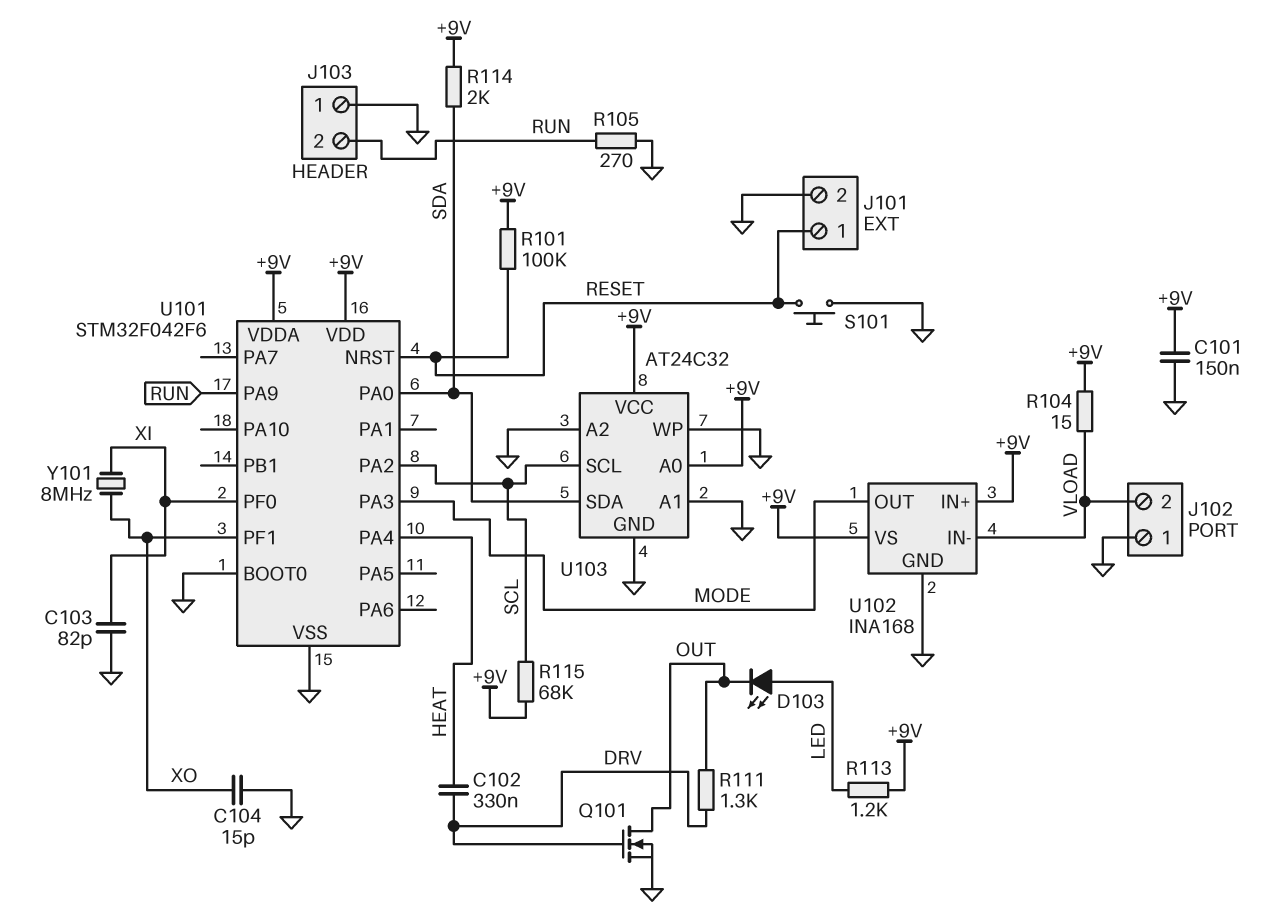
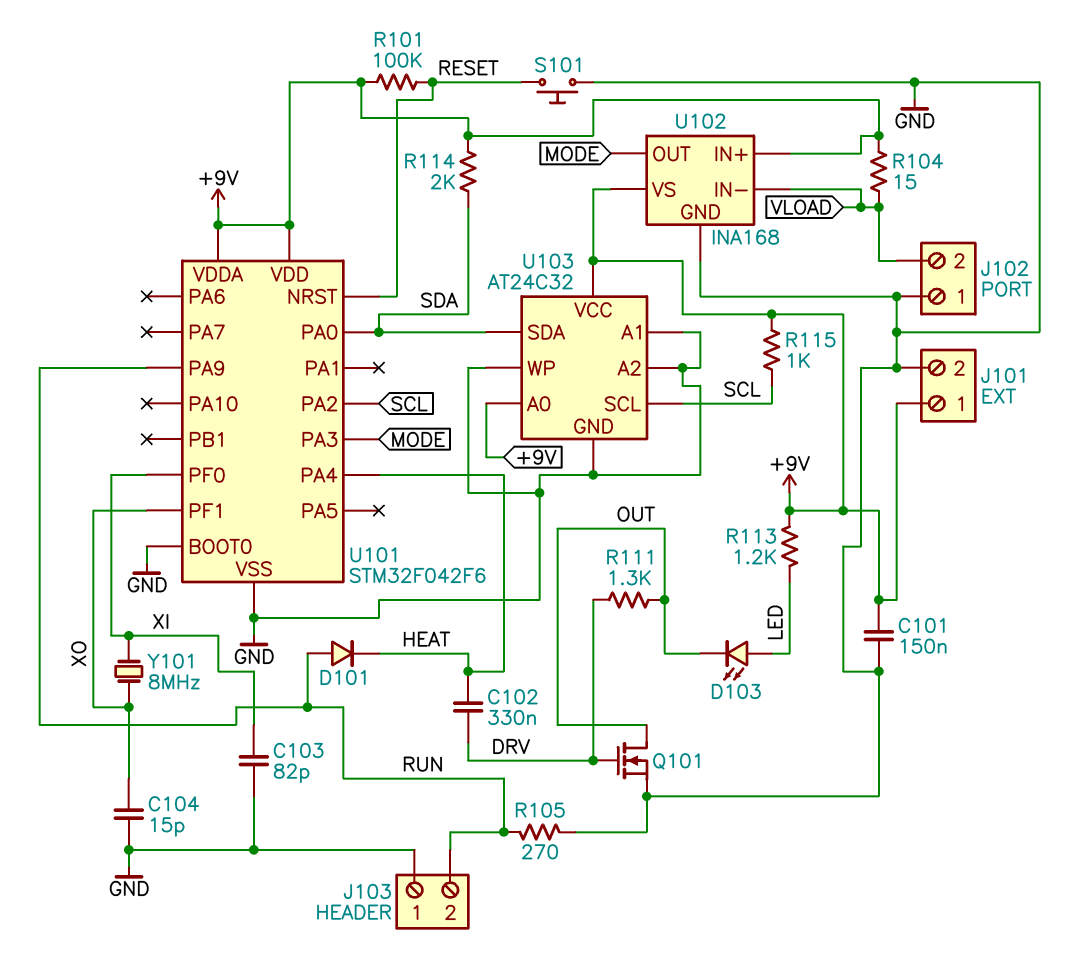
D101: none -> diode (A RUN, K HEAT)
J101 pin 1: RESET -> +9V
R115: 68k (+9V, SCL) -> 1k (+9V, SCL)

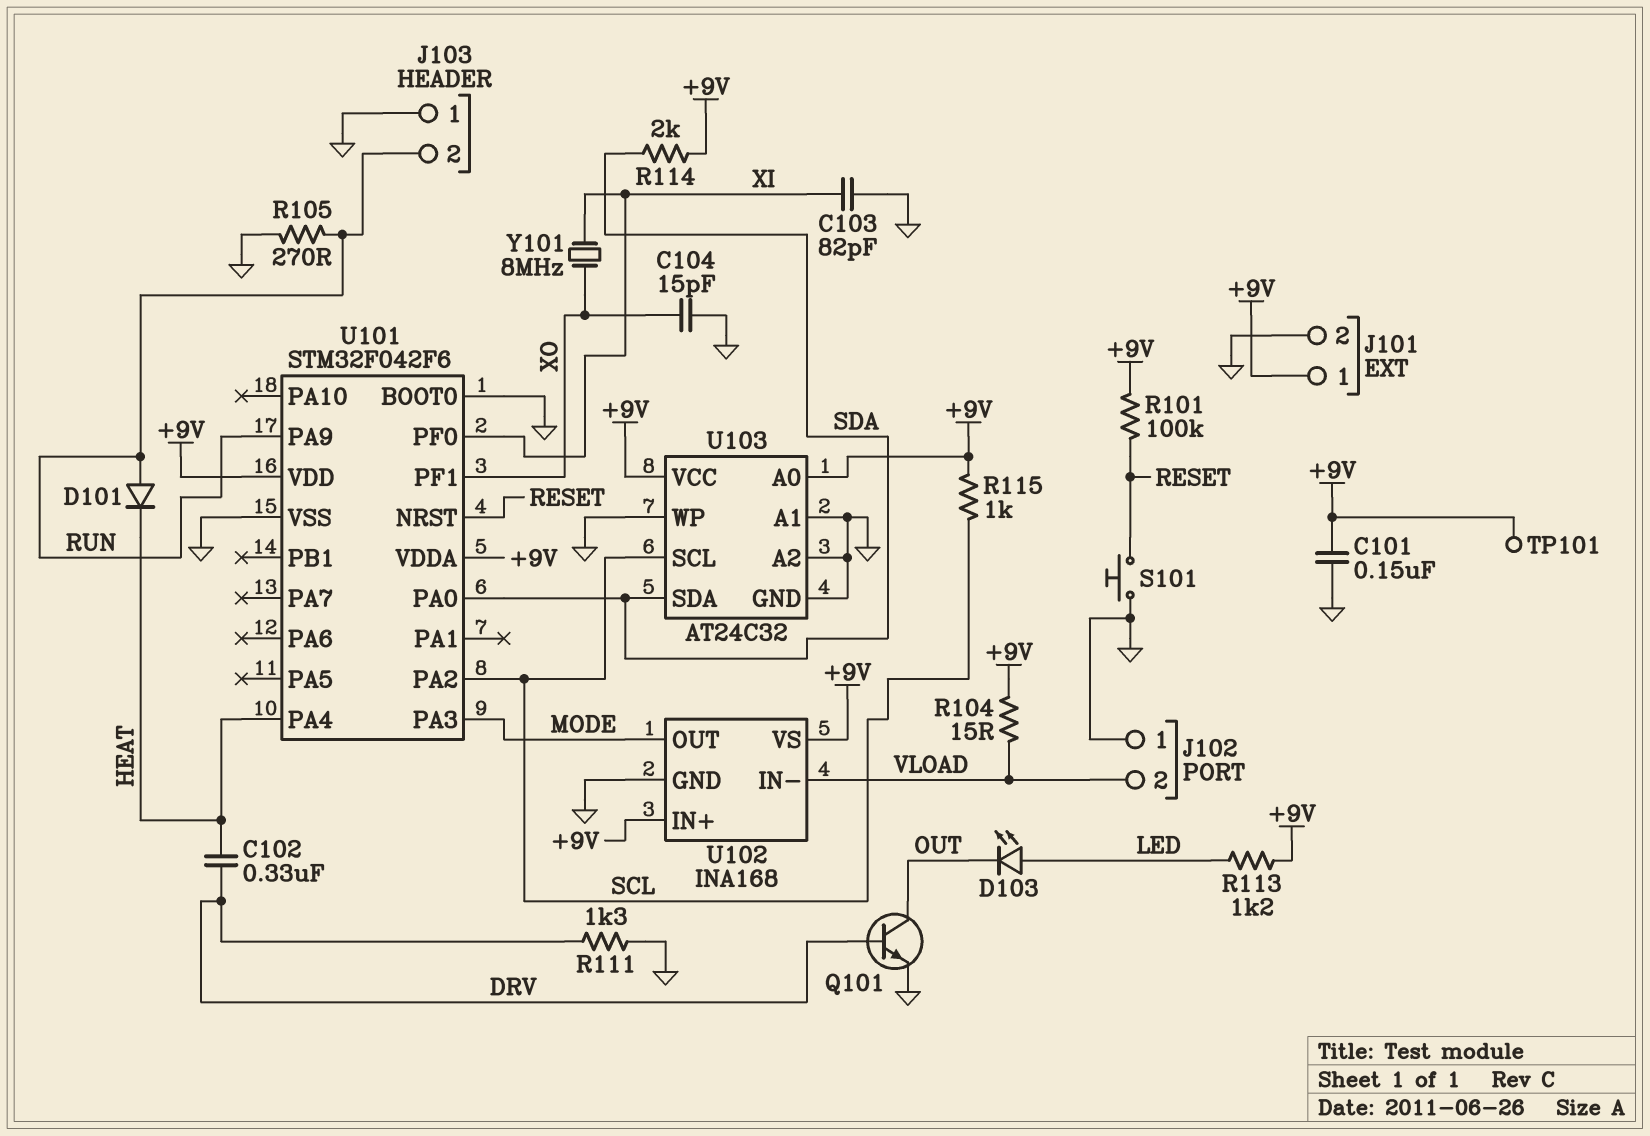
Q101: NMOS (G DRV, D OUT, S GND) -> NPN (B DRV, C OUT, E GND)
R111: 1.3k (DRV, OUT) -> 1.3k (DRV, GND)
TP101: none -> test point (+9V)

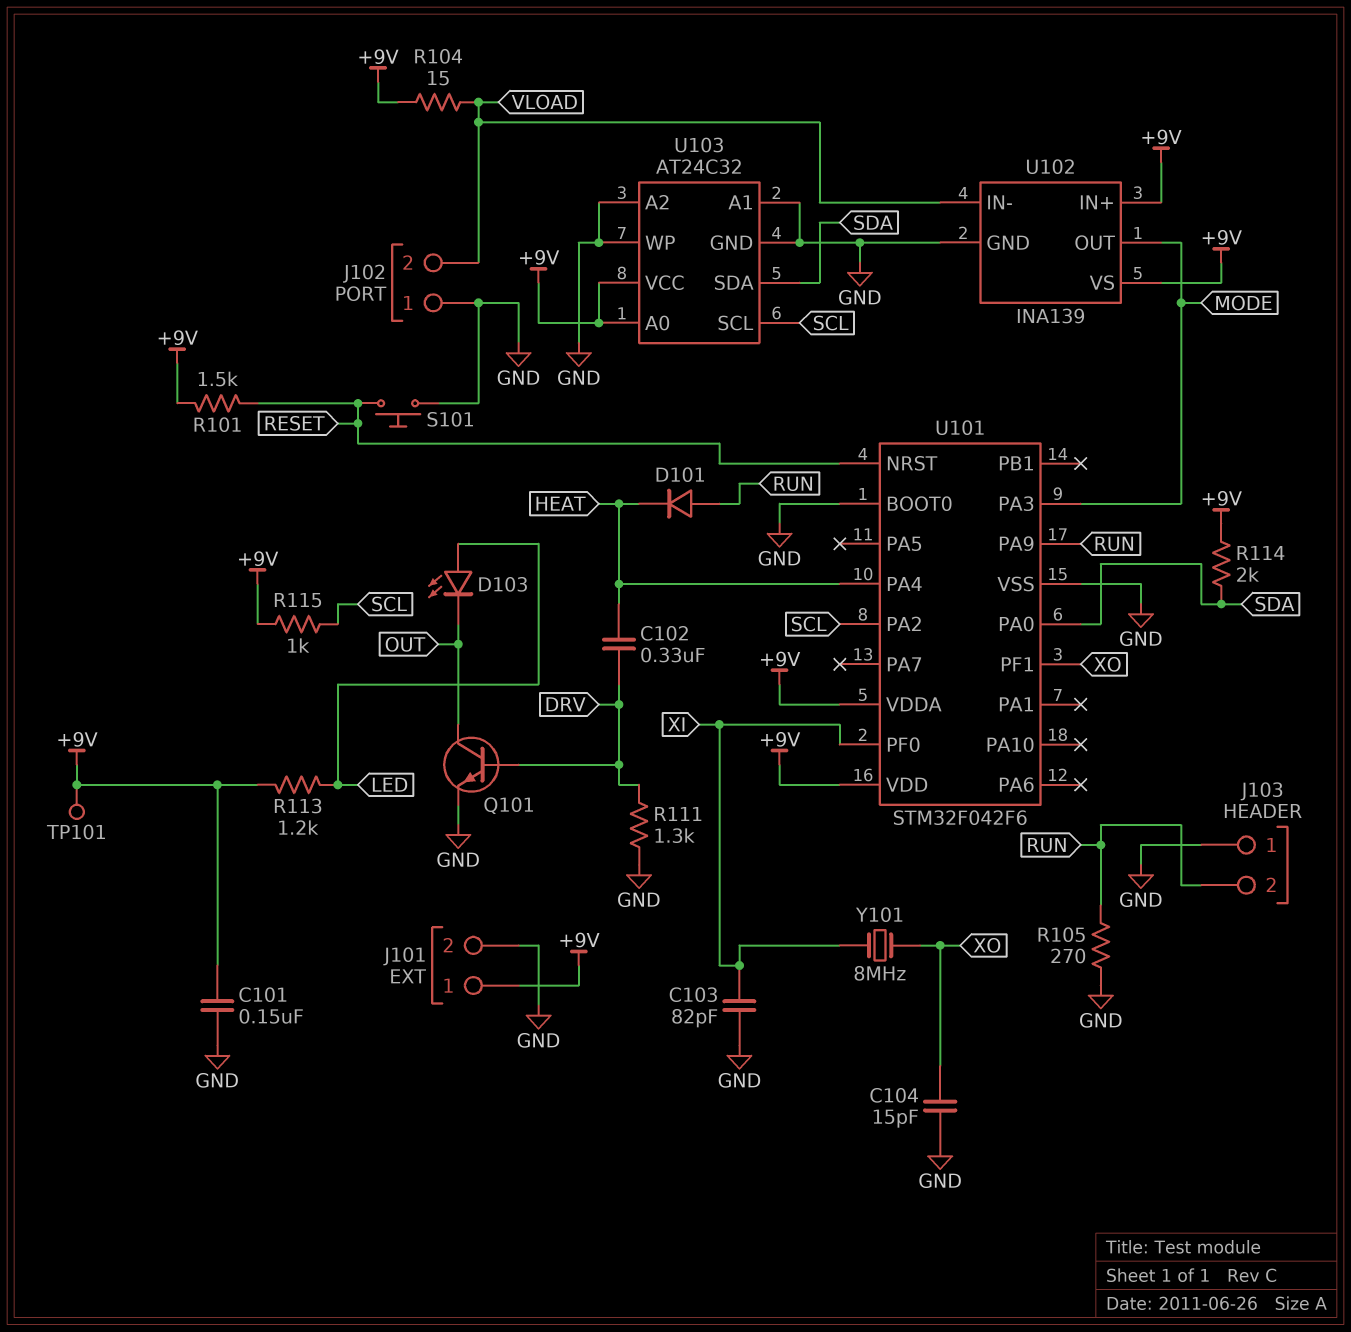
R101: 100k (+9V, RESET) -> 1.5k (+9V, RESET)
U102: INA168 -> INA139

